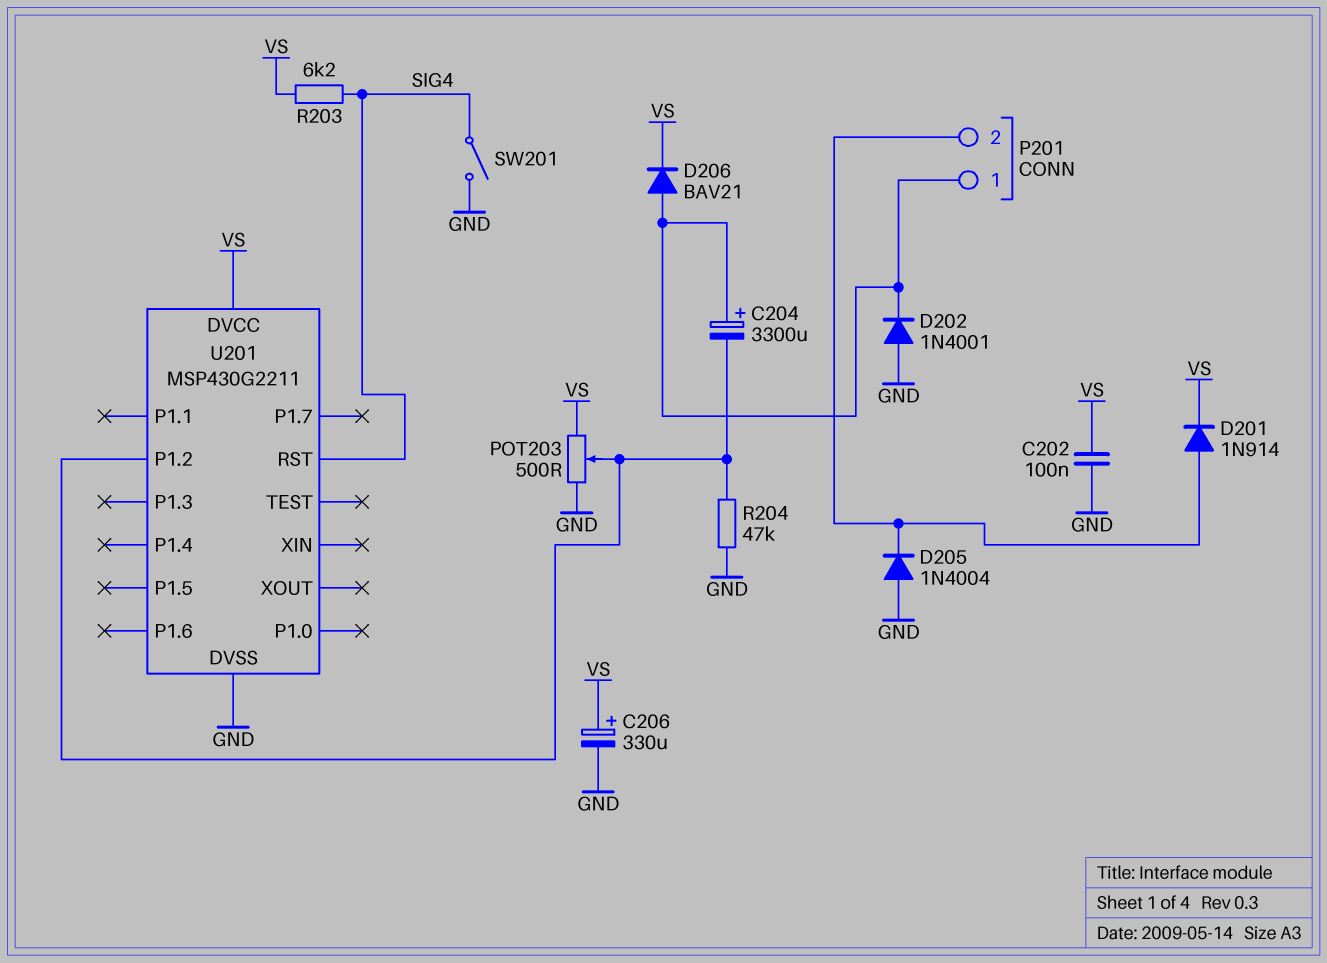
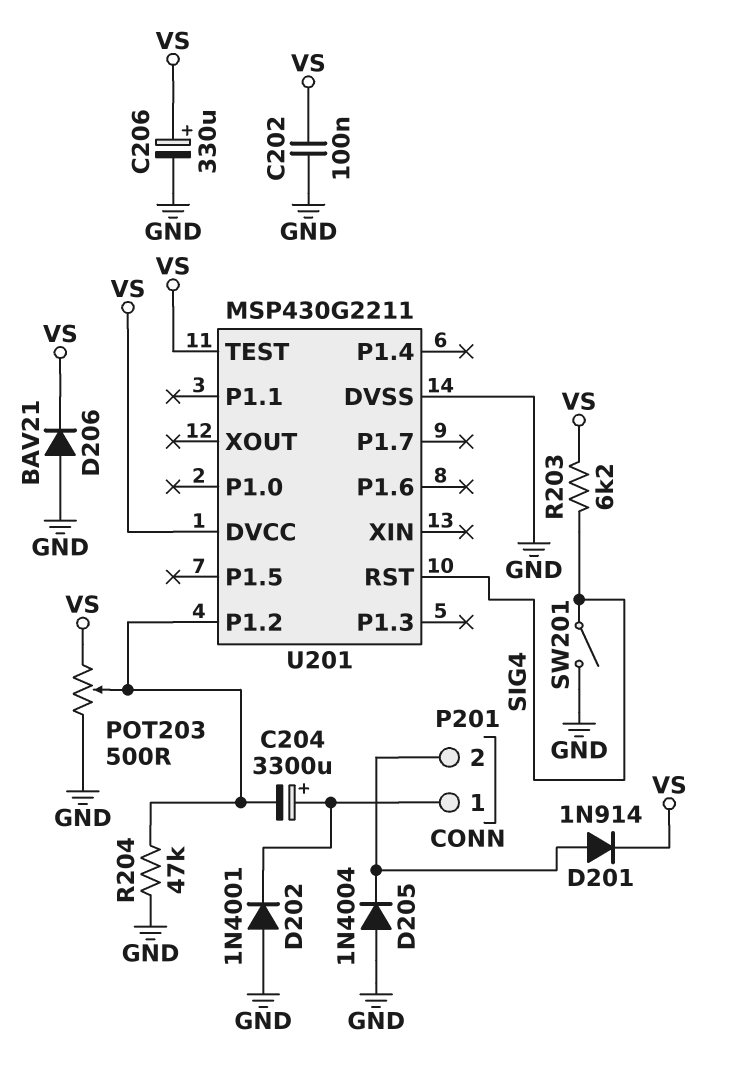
D206: diode BAV21 (A P201/1, K VS) -> diode BAV21 (A GND, K VS)
U201 pin TEST: none -> VS

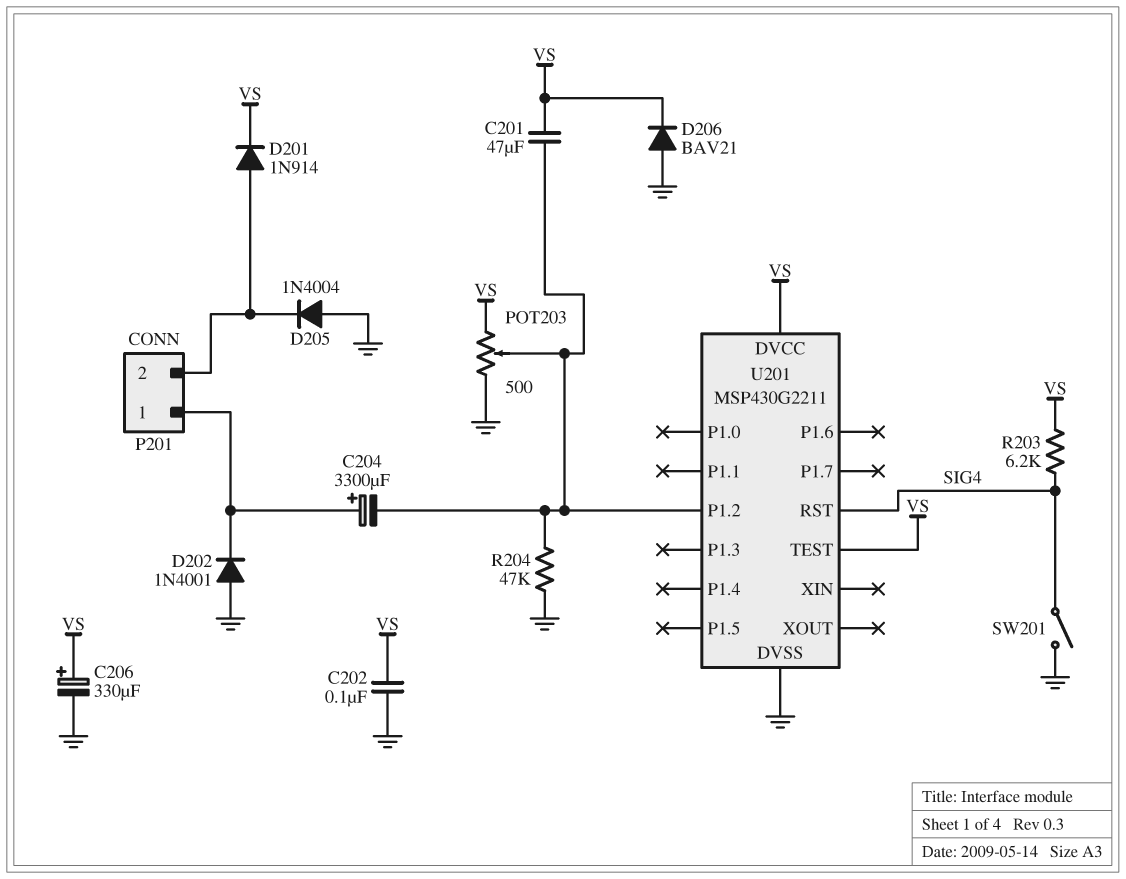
C201: none -> 47uF (U201/P1.2, VS)

